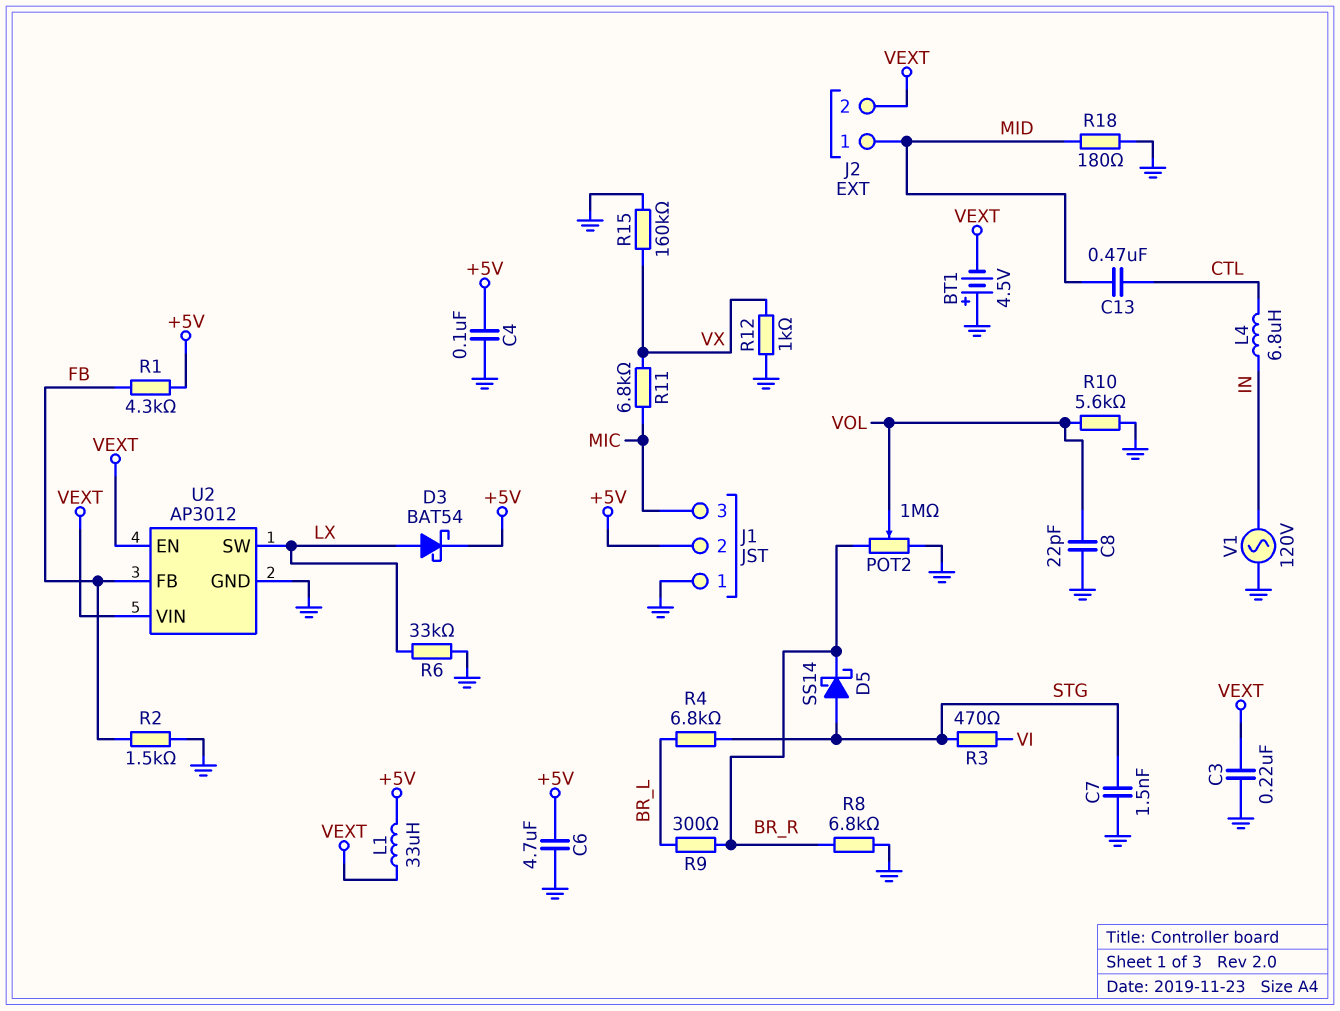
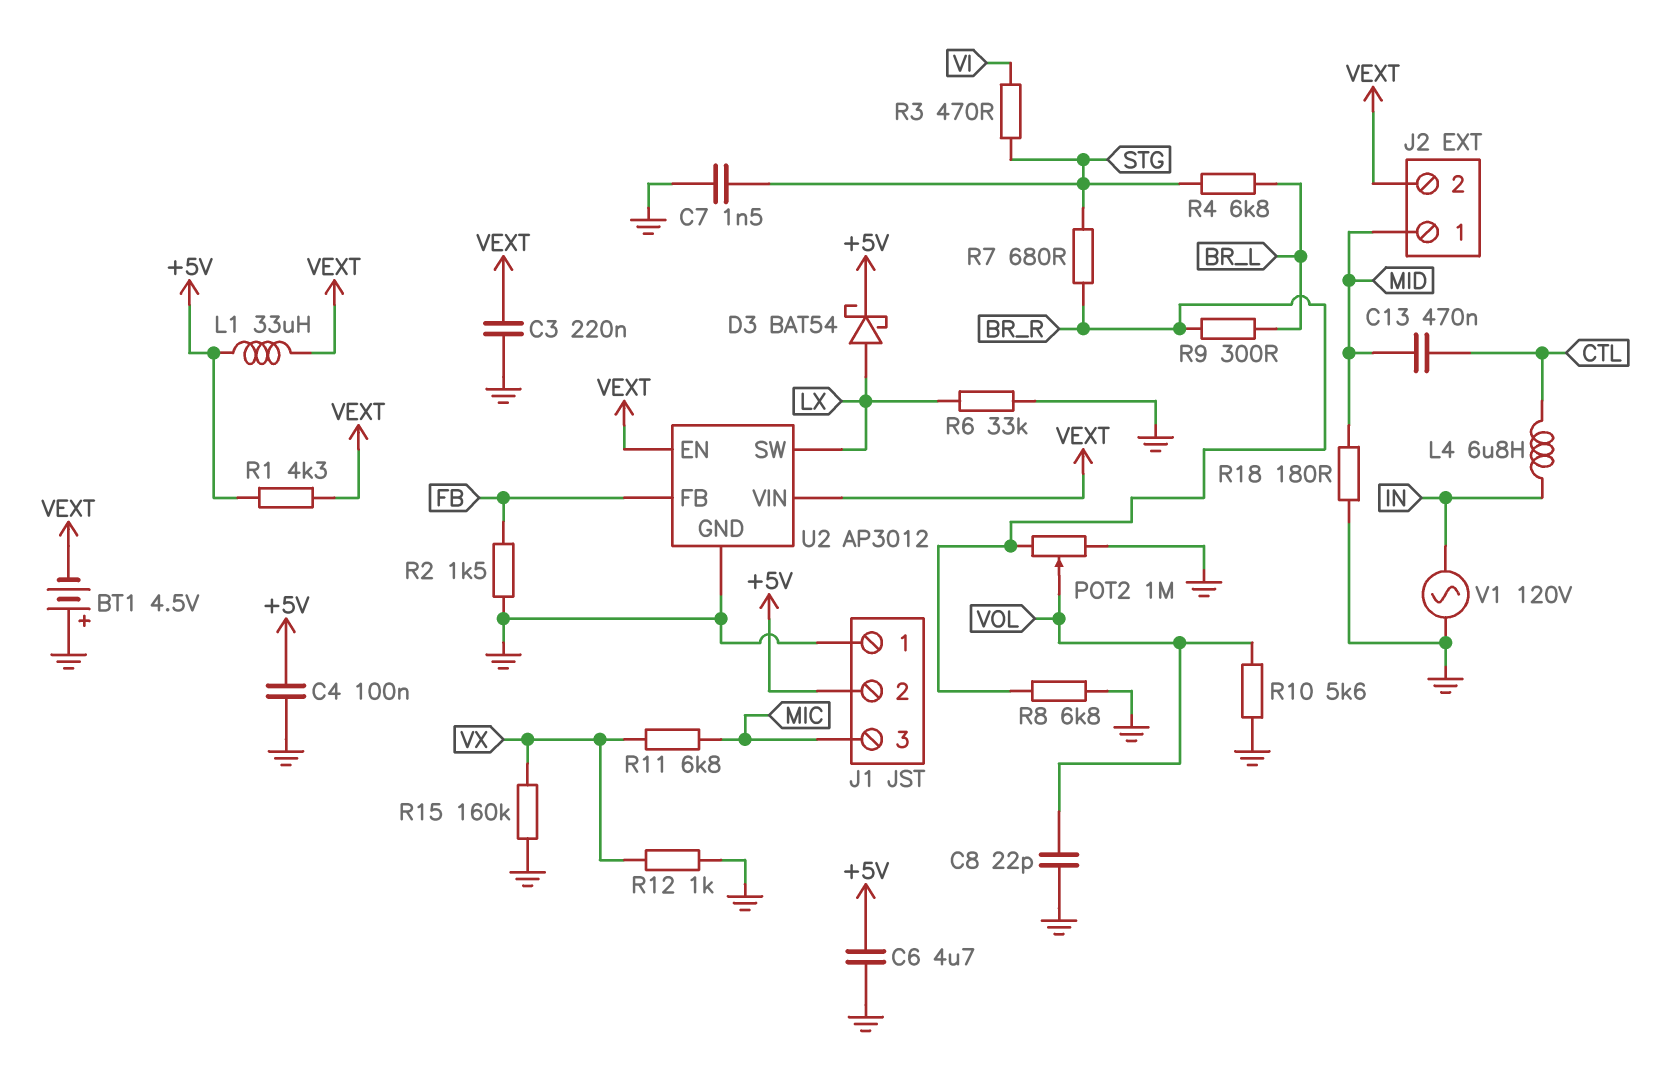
D5: schottky SS14 (A STG, K BR_R) -> none
R1: 4.3k (+5V, FB) -> 4.3k (+5V, VEXT)
R7: none -> 680 (BR_R, STG)

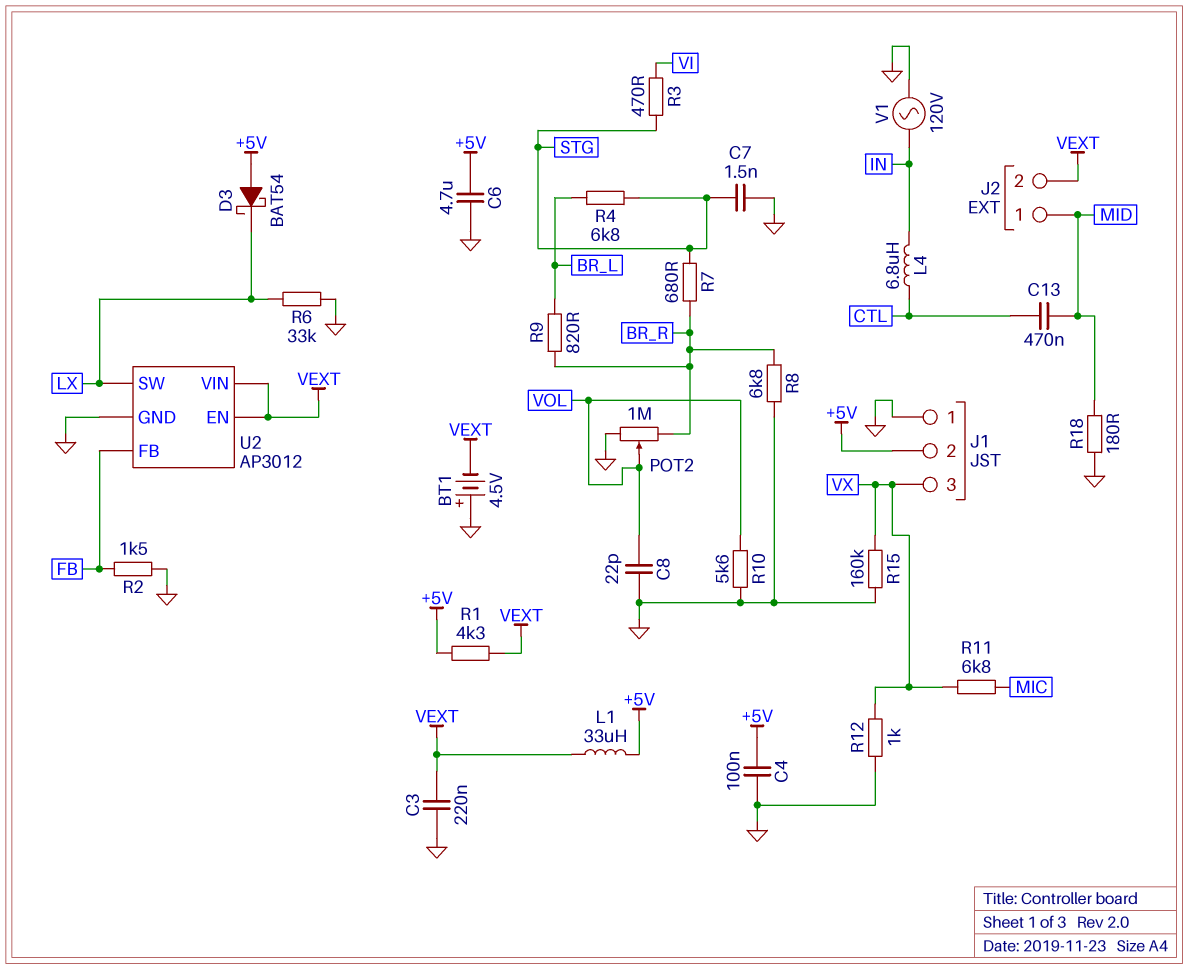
D3: schottky BAT54 (A LX, K +5V) -> schottky BAT54 (A +5V, K LX)
J1 pin 3: MIC -> VX
R9: 300 (BR_L, BR_R) -> 820 (BR_L, BR_R)

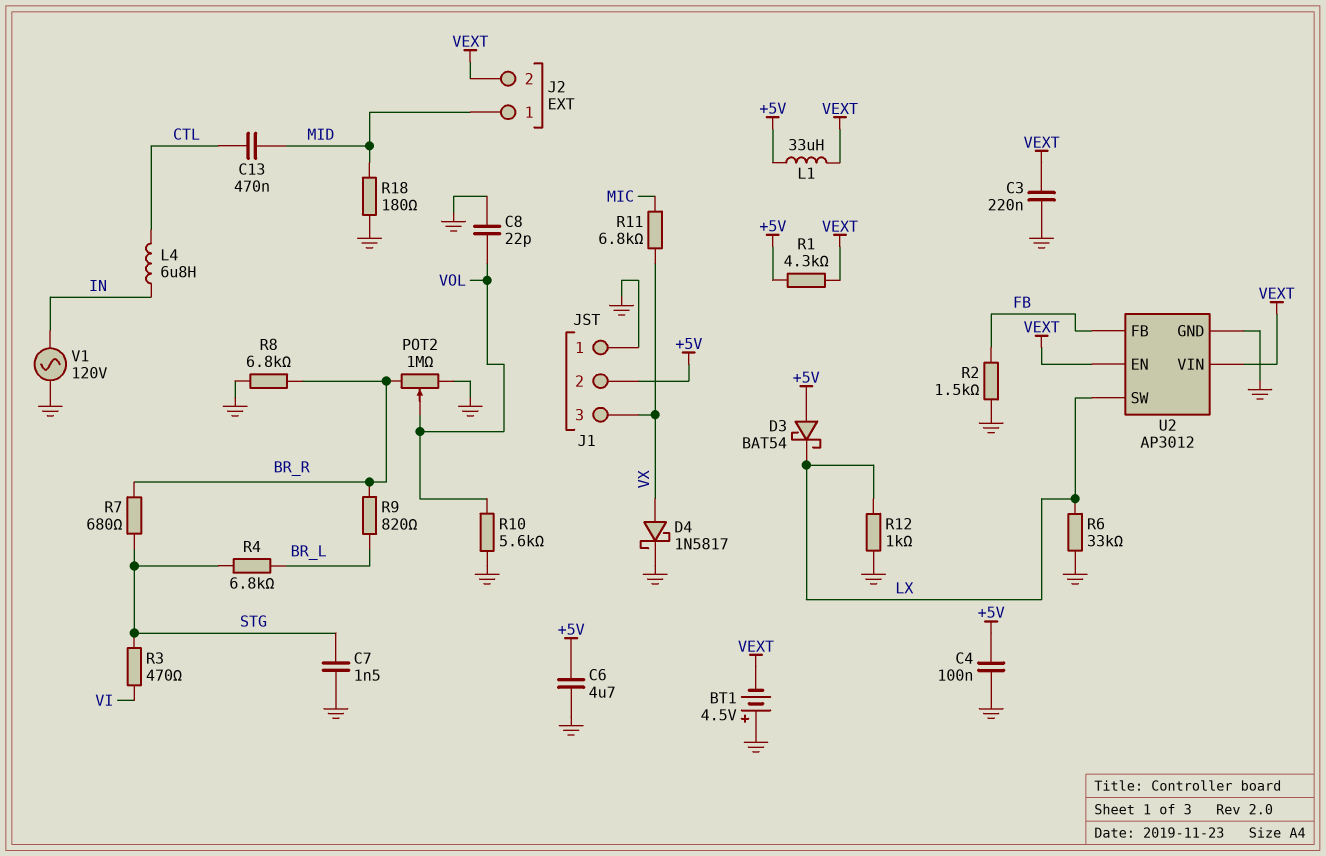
D4: none -> schottky 1N5817 (A VX, K GND)
R12: 1k (GND, VX) -> 1k (GND, LX)
R15: 160k (GND, VX) -> none

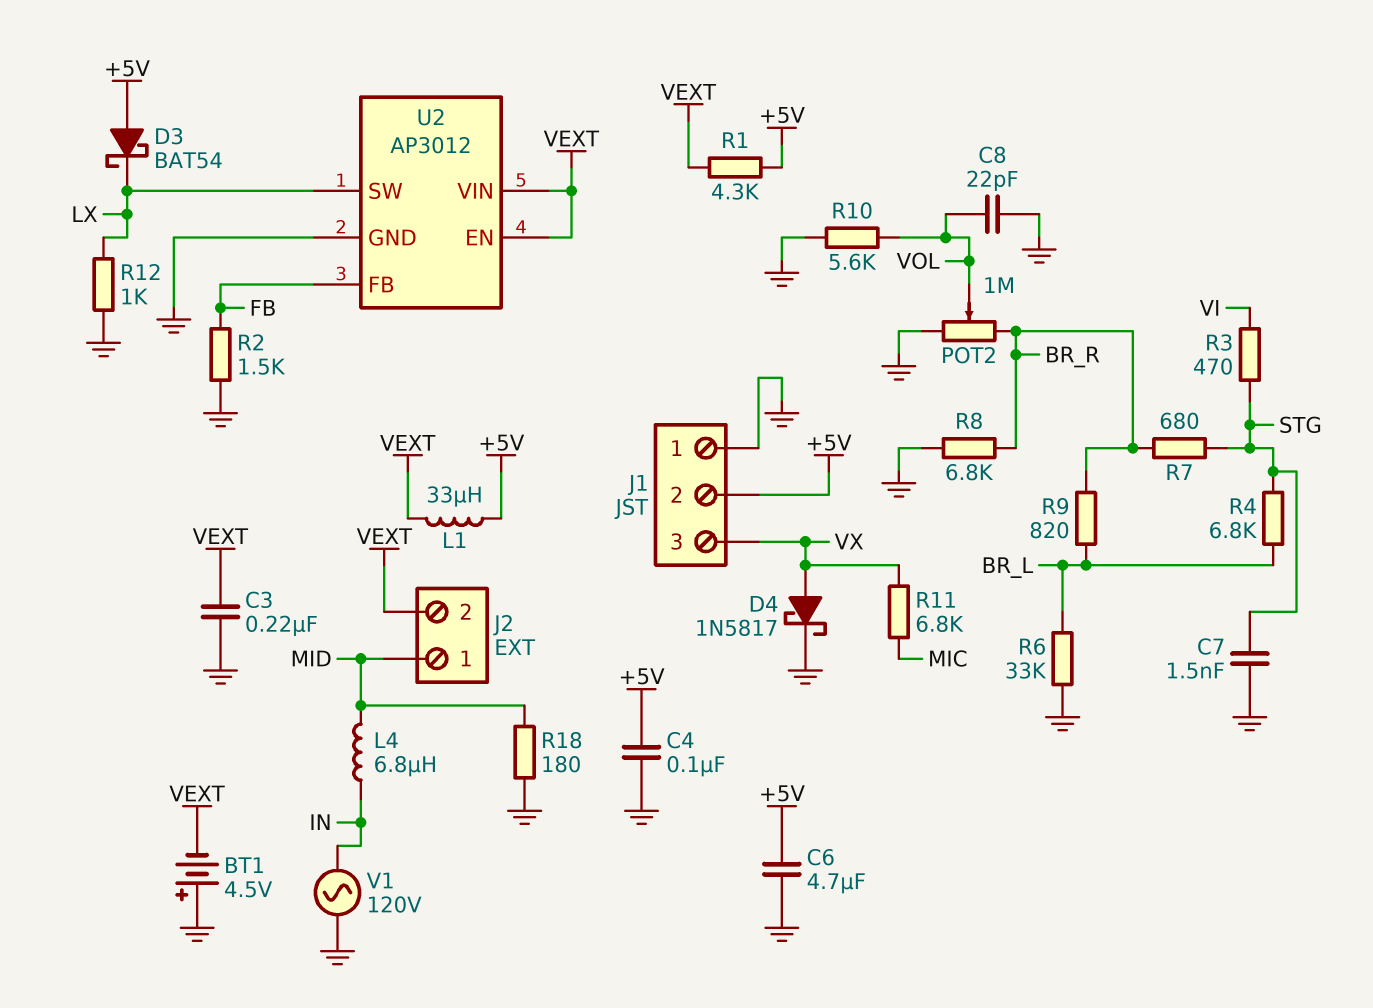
C13: 470nF (CTL, MID) -> none
L4: 6.8uH (CTL, IN) -> 6.8uH (IN, MID)
R6: 33k (GND, LX) -> 33k (BR_L, GND)

